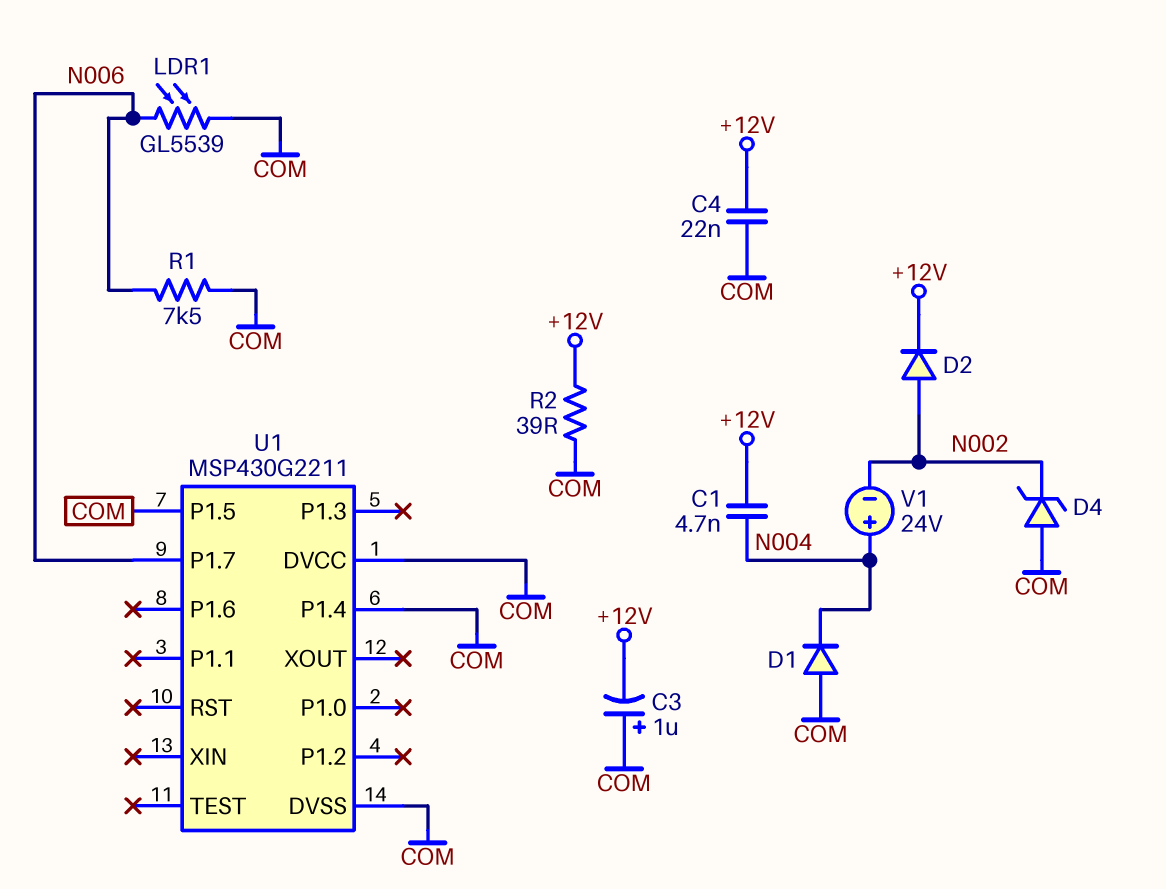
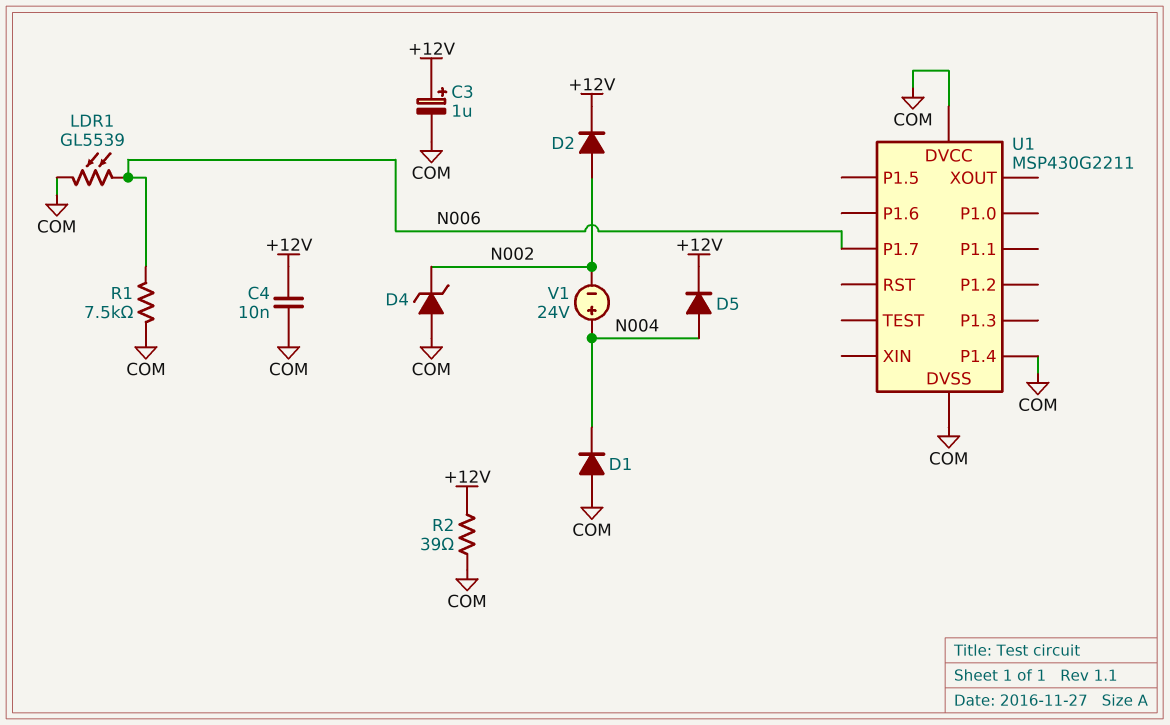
C1: 4.7nF (+12V, N004) -> none
C3: 1uF (plus COM, minus +12V) -> 1uF (plus +12V, minus COM)
C4: 22nF (+12V, COM) -> 10nF (+12V, COM)
D5: none -> diode (A N004, K +12V)
U1 pin P1.5: COM -> none

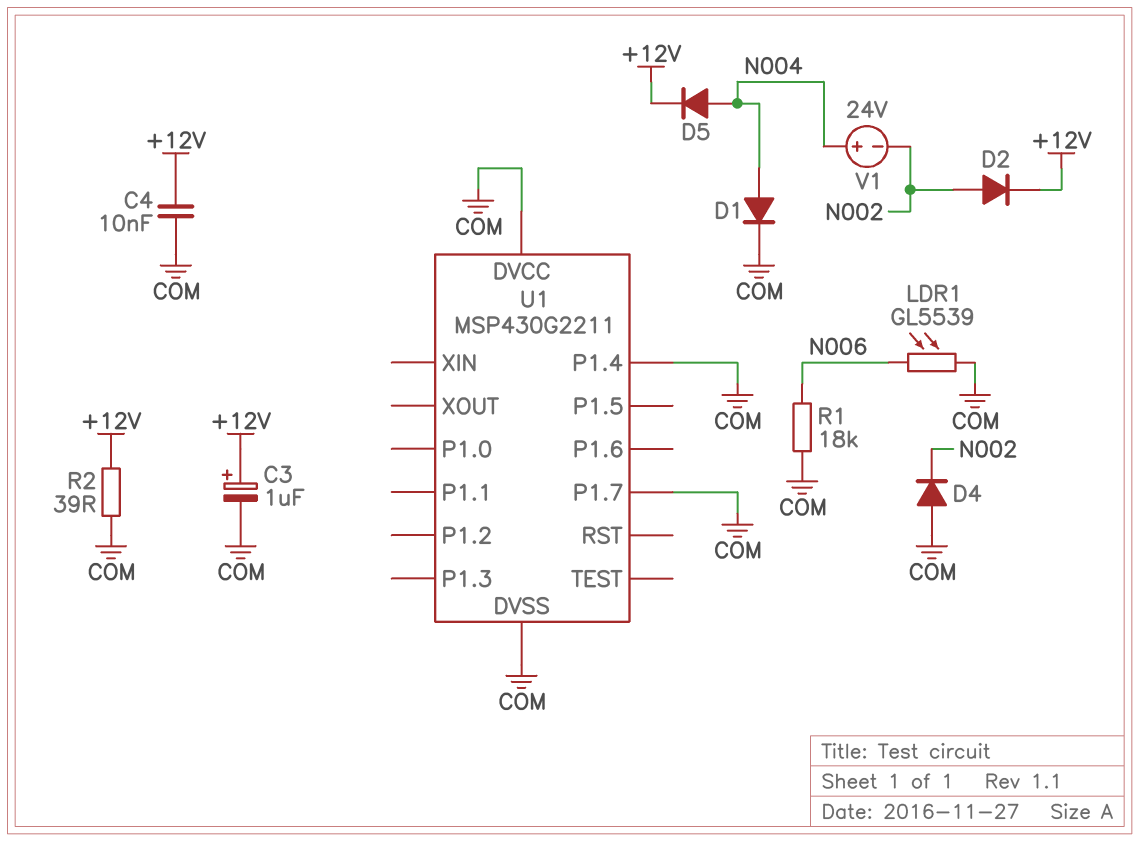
D1: diode (A COM, K N004) -> diode (A N004, K COM)
D4: zener (A COM, K N002) -> diode (A COM, K N002)
R1: 7.5k (COM, N006) -> 18k (COM, N006)
U1 pin P1.7: N006 -> COM

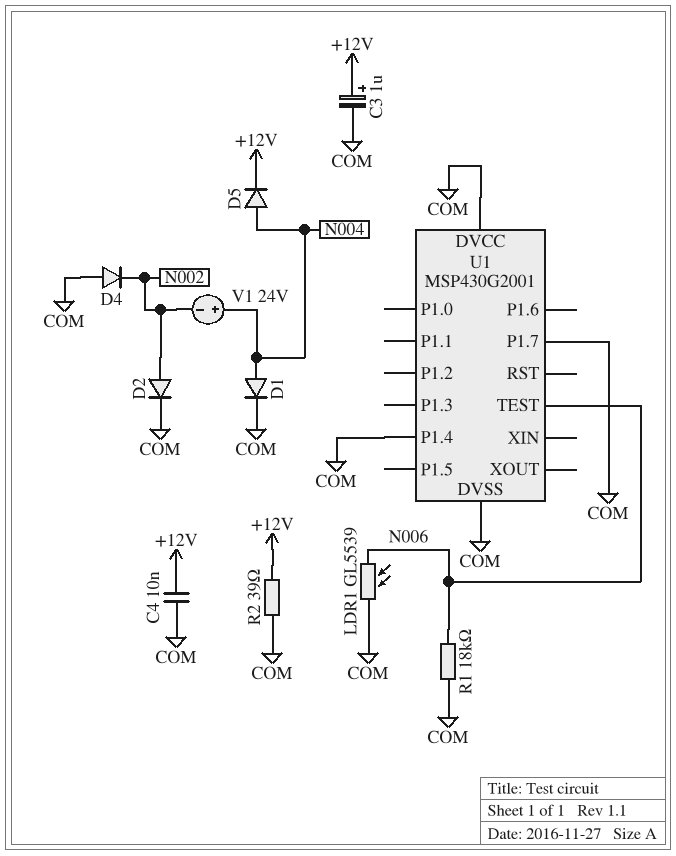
D2: diode (A N002, K +12V) -> diode (A N002, K COM)
U1: MSP430G2211 -> MSP430G2001
U1 pin TEST: none -> N006

